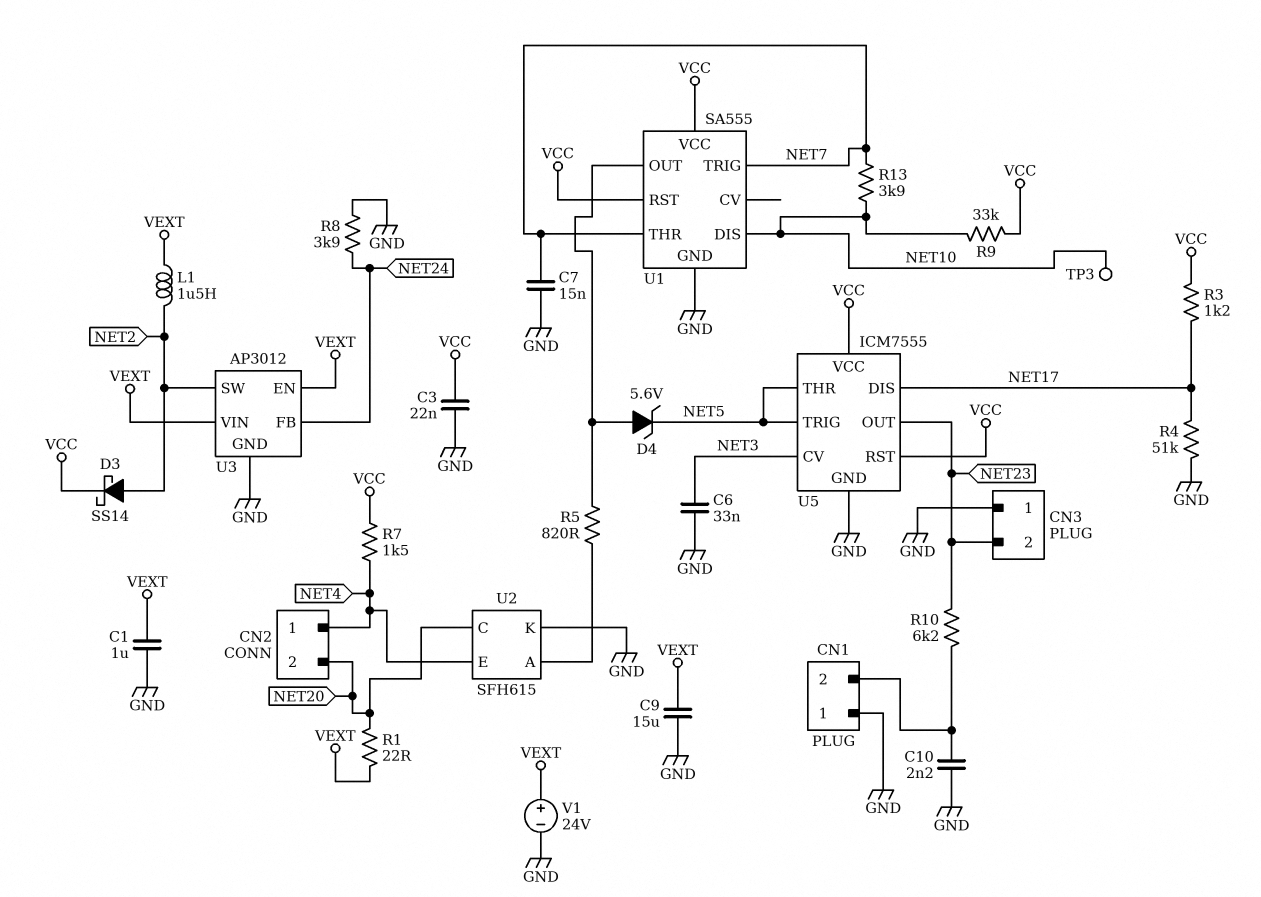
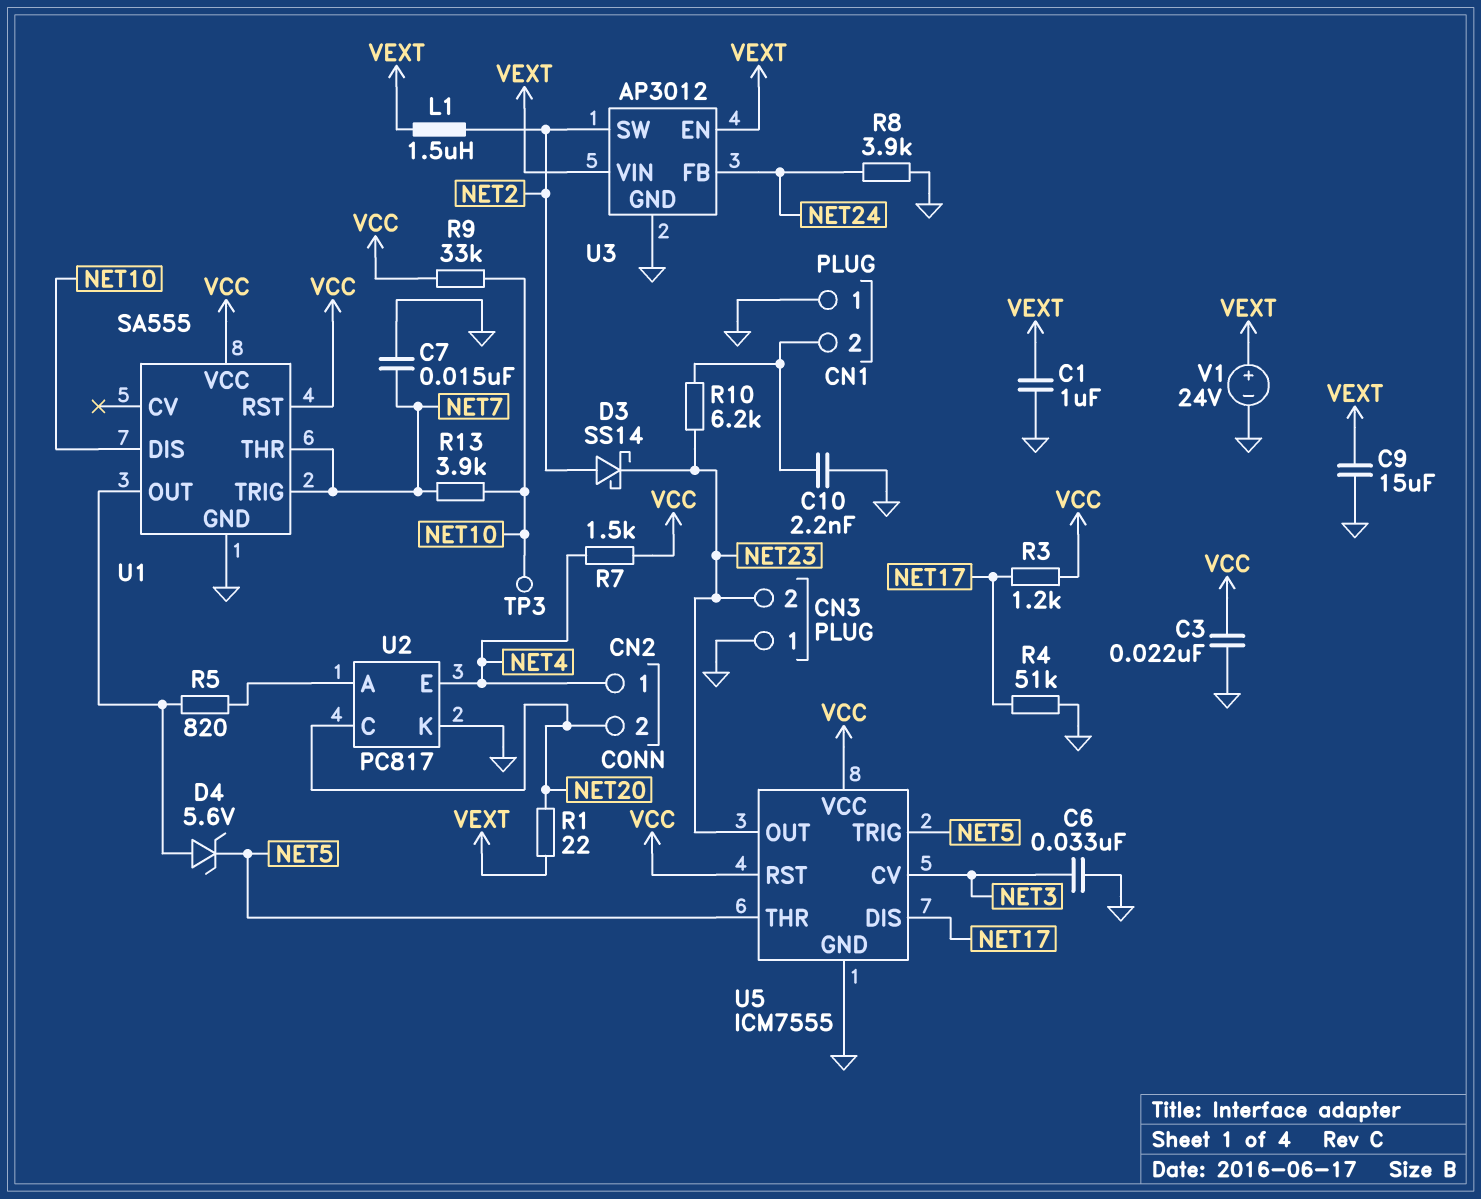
D3: schottky SS14 (A NET2, K VCC) -> schottky SS14 (A NET2, K NET23)
U2: SFH615 -> PC817

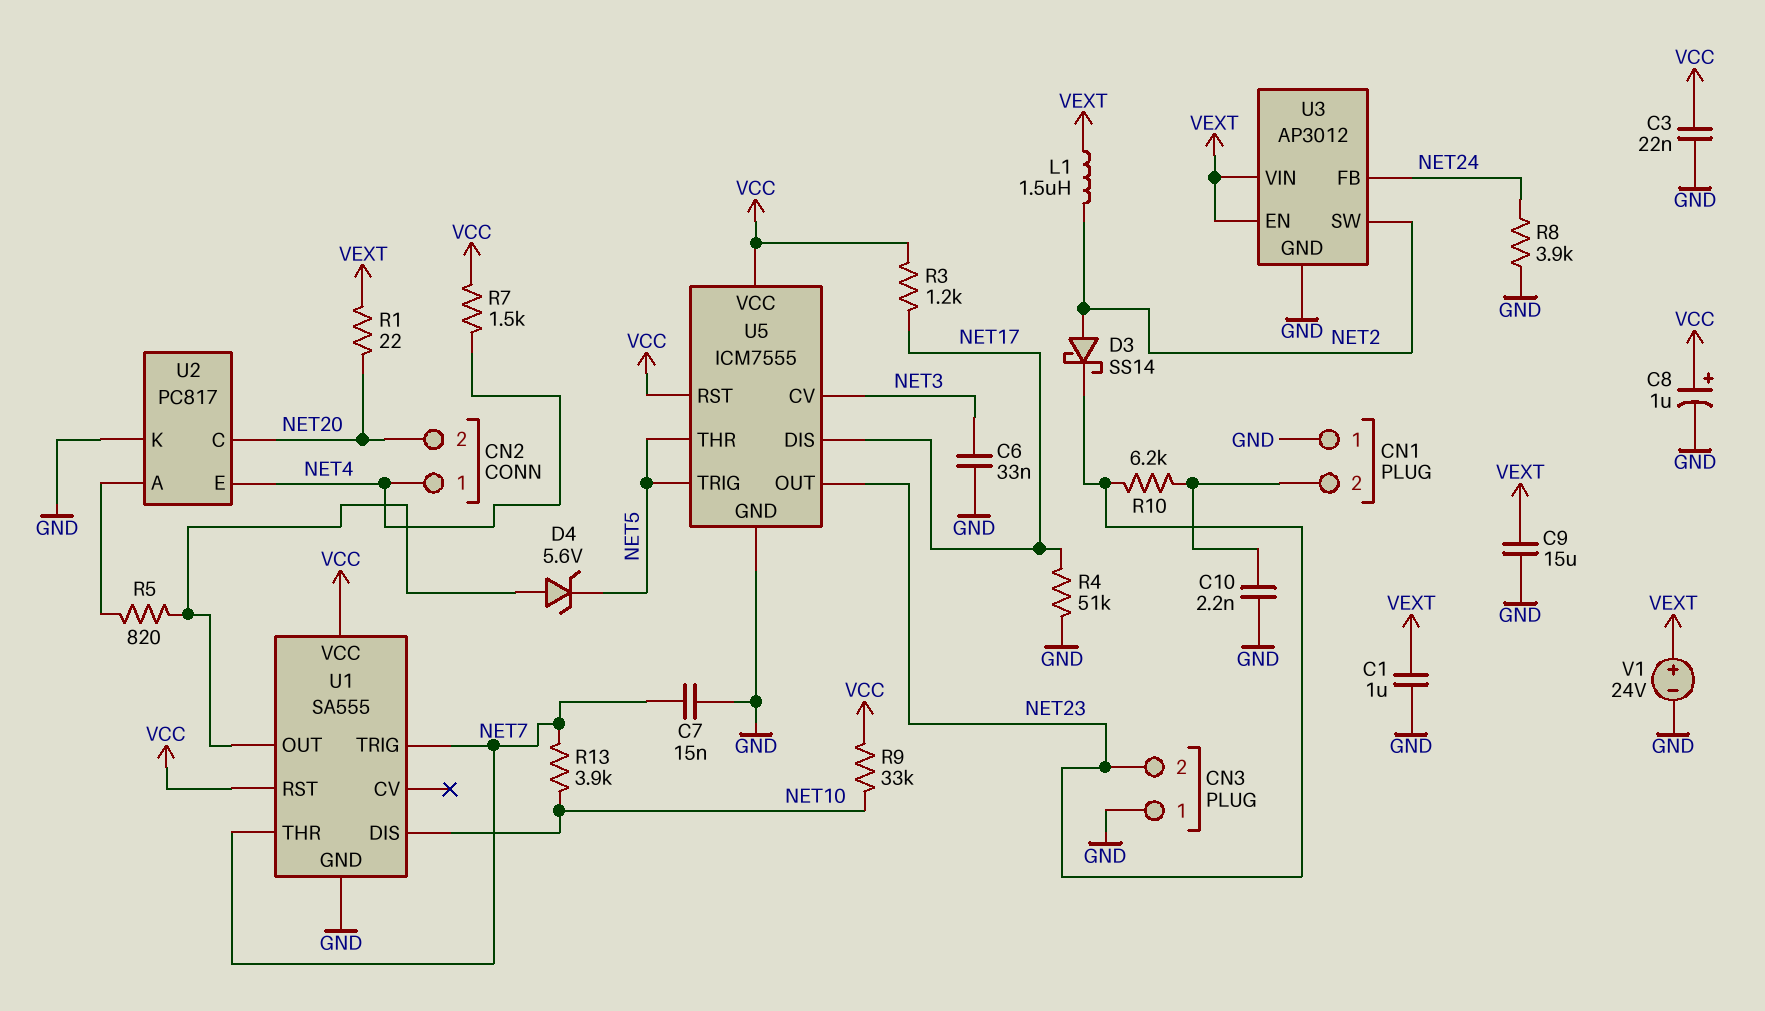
C8: none -> 1uF (plus VCC, minus GND)
TP3: test point (NET10) -> none

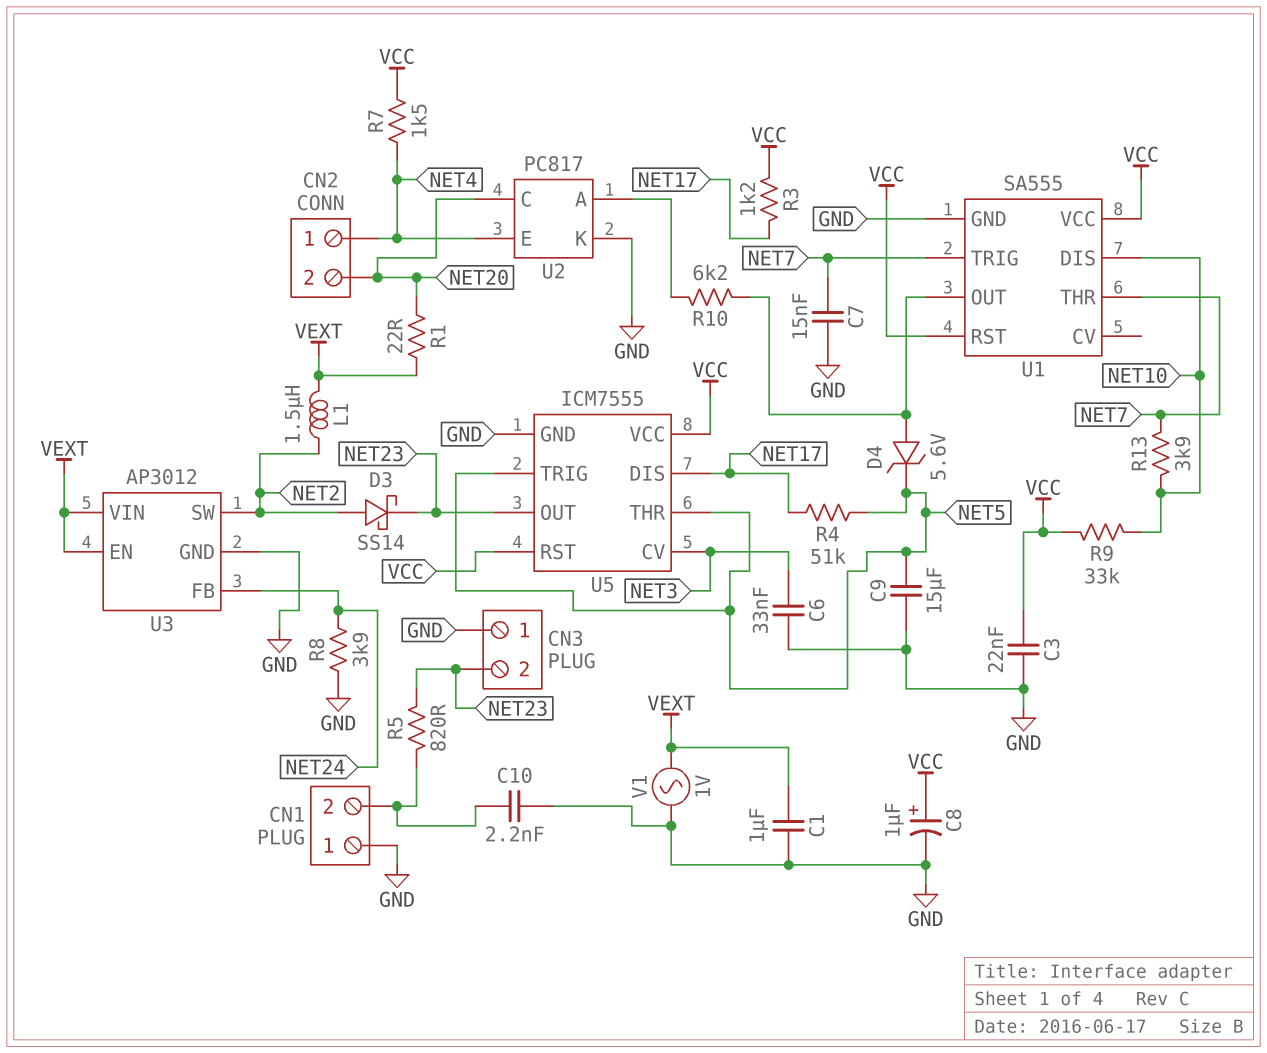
C9: 15uF (GND, VEXT) -> 15uF (GND, NET5)
R4: 51k (GND, NET17) -> 51k (NET5, NET17)
R5: 820 (U1/OUT, U2/A) -> 820 (CN1/2, NET23)
R10: 6.2k (CN1/2, NET23) -> 6.2k (U1/OUT, U2/A)
V1: 24V (plus VEXT, minus GND) -> AC 1V (GND, VEXT)

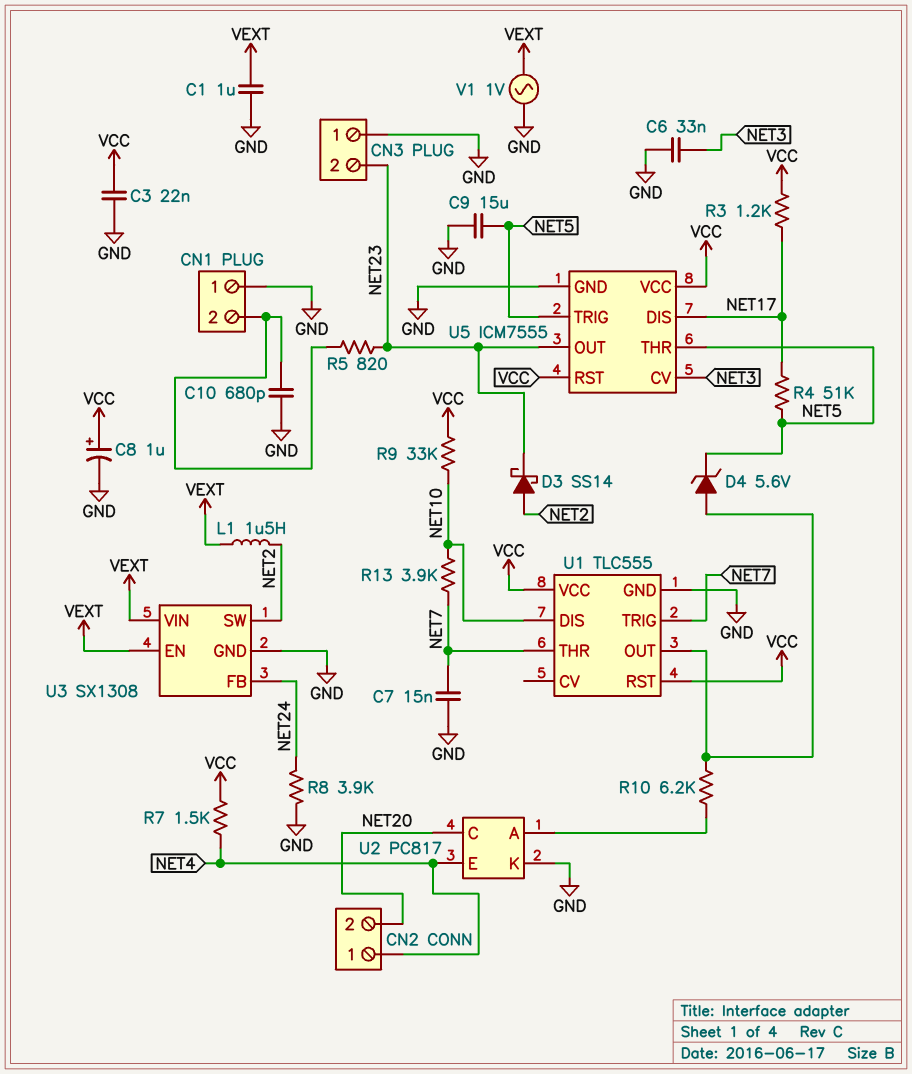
C10: 2.2nF (CN1/2, GND) -> 680pF (CN1/2, GND)
R1: 22 (NET20, VEXT) -> none
U1: SA555 -> TLC555
U3: AP3012 -> SX1308

